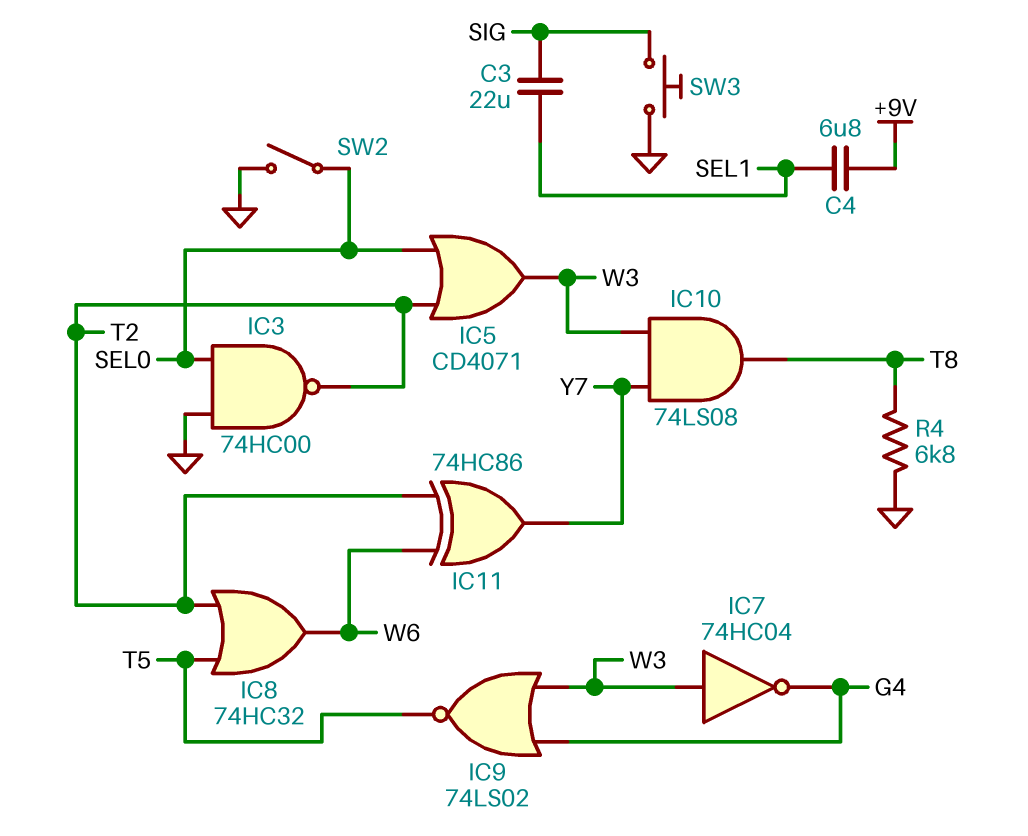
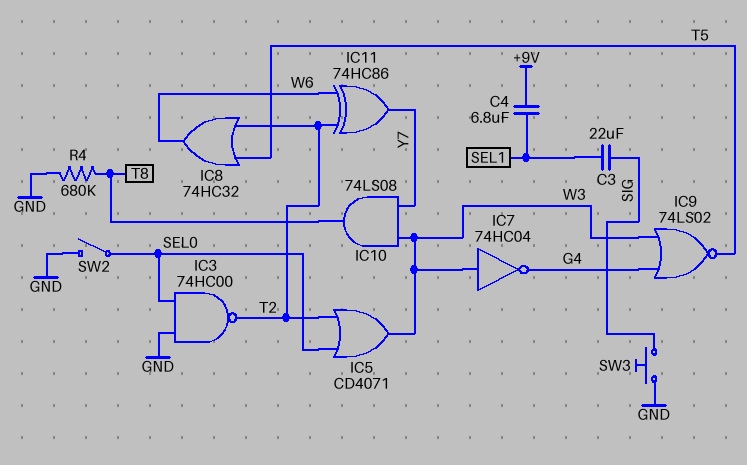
R4: 6.8k (GND, T8) -> 680k (GND, T8)

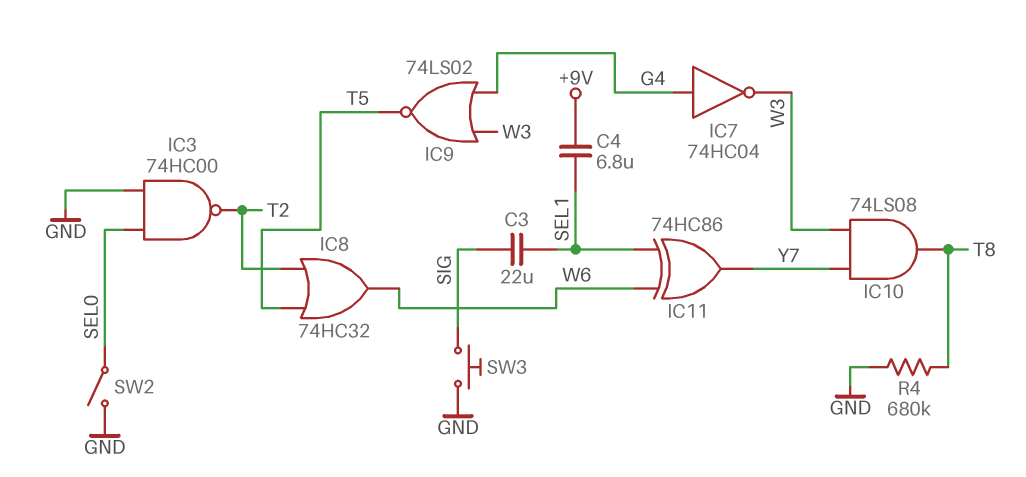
IC5: OR CD4071 (in SEL0, in T2, out W3) -> none
IC7: NOT 74HC04 (in W3, out G4) -> NOT 74HC04 (in G4, out W3)
IC11: XOR 74HC86 (in T2, in W6, out Y7) -> XOR 74HC86 (in SEL1, in W6, out Y7)

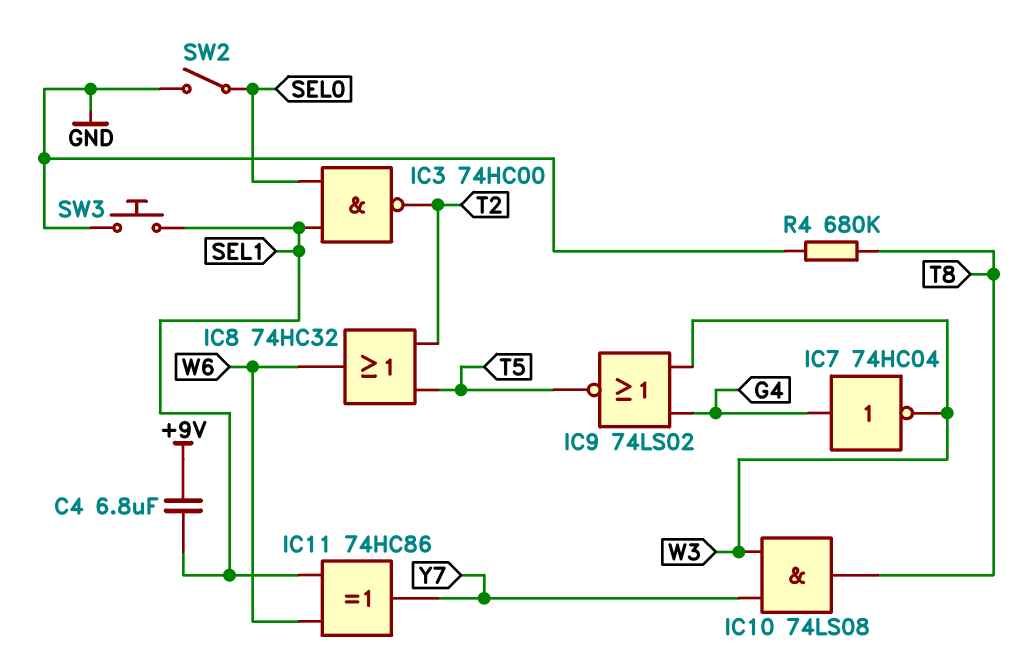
C3: 22uF (SEL1, SIG) -> none
IC3: NAND 74HC00 (in GND, in SEL0, out T2) -> NAND 74HC00 (in SEL0, in SEL1, out T2)
SW3: button (GND, SIG) -> button (GND, SEL1)

